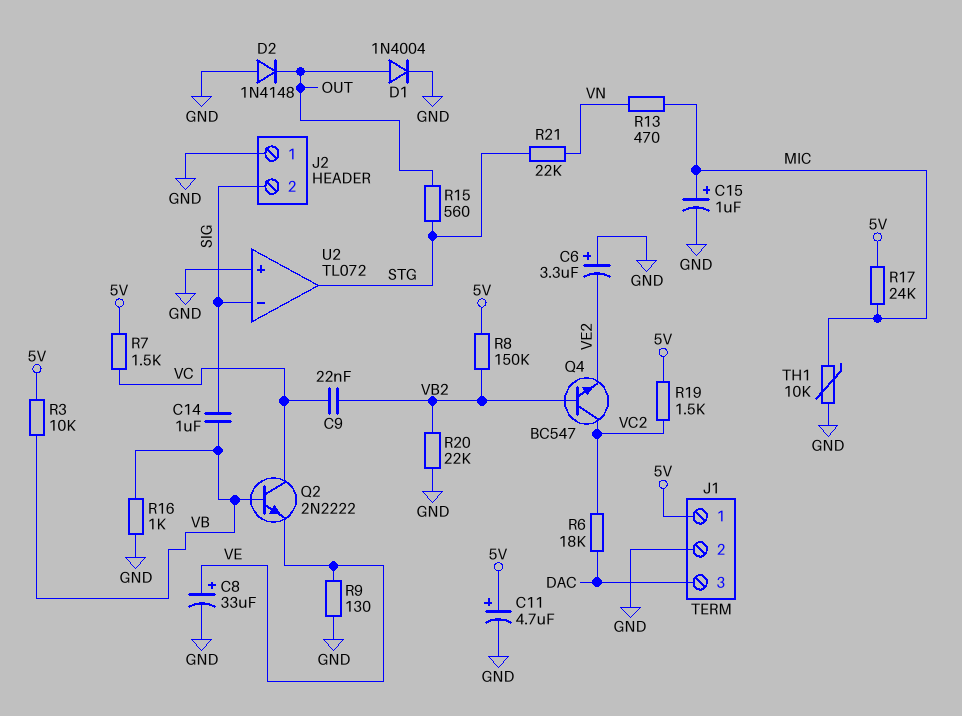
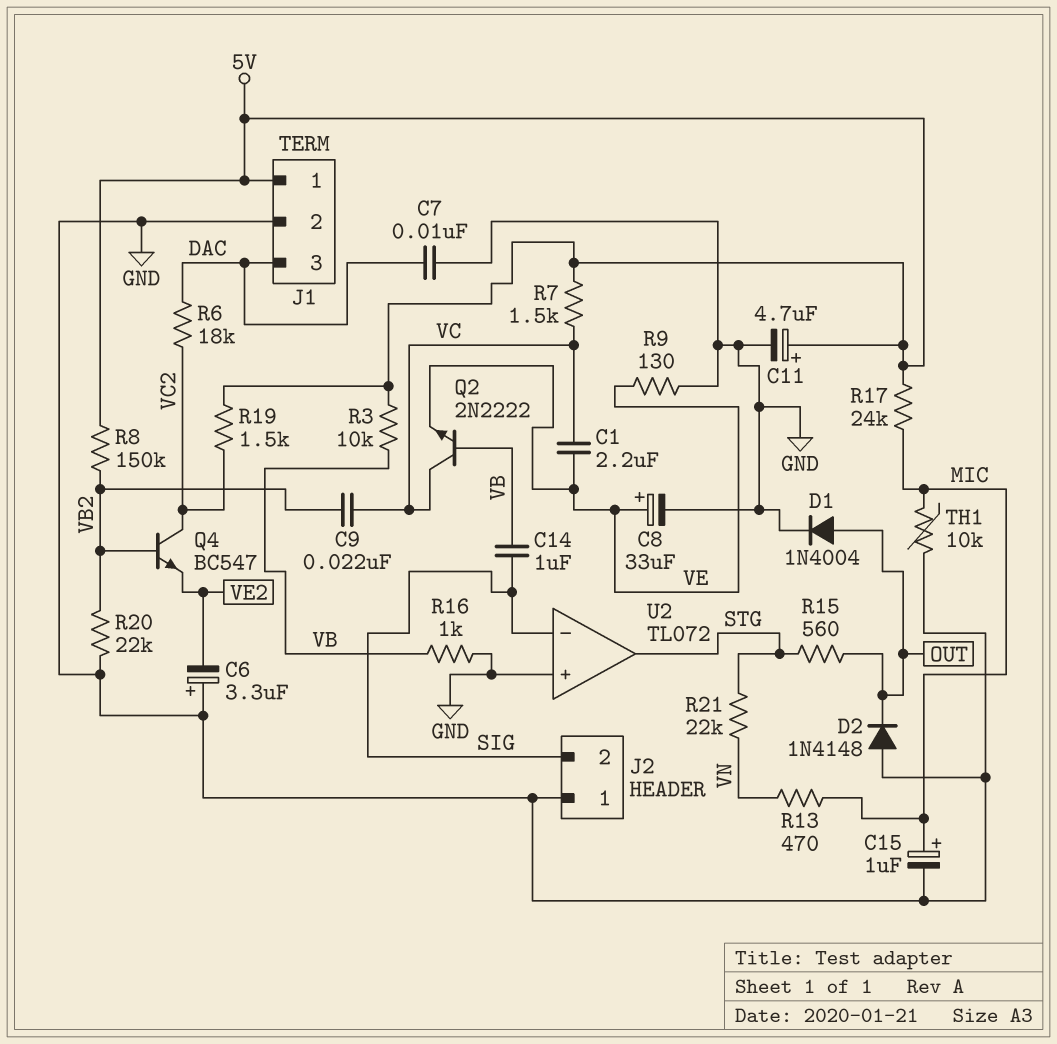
C1: none -> 2.2uF (VC, VE)
C7: none -> 10nF (DAC, GND)

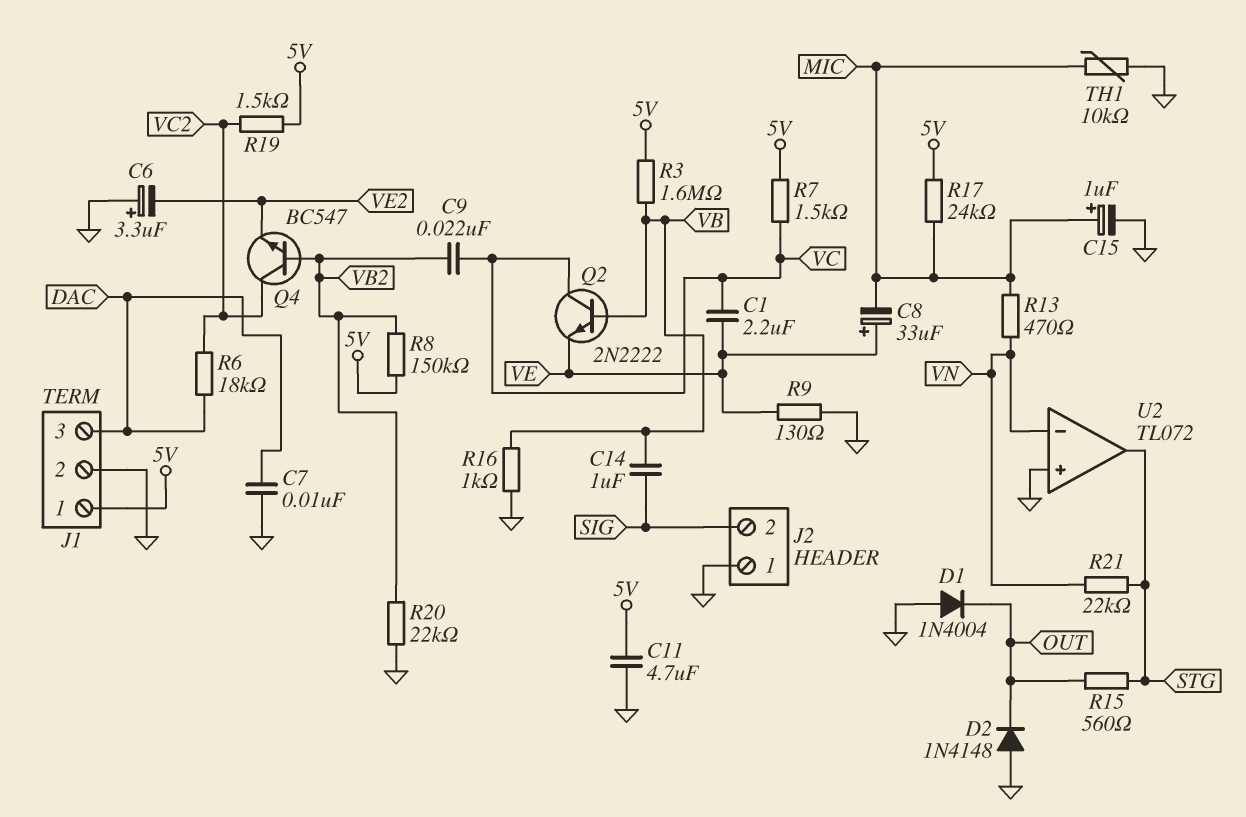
C8: 33uF (plus VE, minus GND) -> 33uF (plus VE, minus MIC)
C11: 4.7uF (plus 5V, minus GND) -> 4.7uF (5V, GND)
D1: diode 1N4004 (A OUT, K GND) -> diode 1N4004 (A GND, K OUT)
R3: 10k (5V, VB) -> 1.6M (5V, VB)
U2 pin in-: SIG -> VN

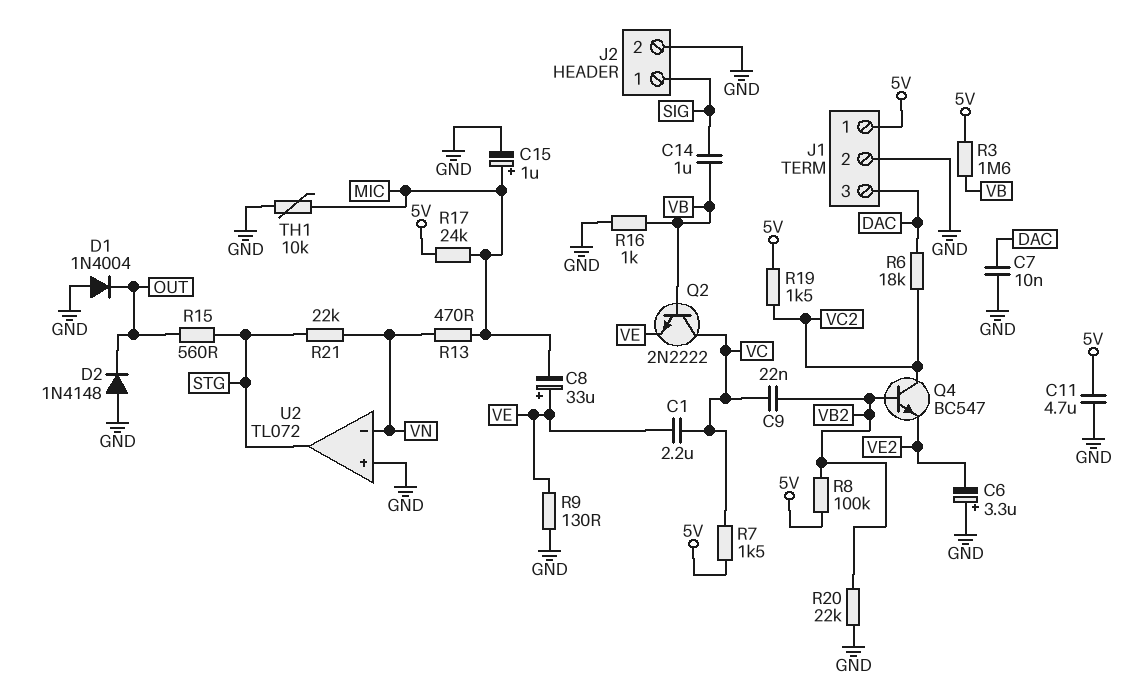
J2 pin 1: GND -> SIG
J2 pin 2: SIG -> GND
R8: 150k (5V, VB2) -> 100k (5V, VB2)

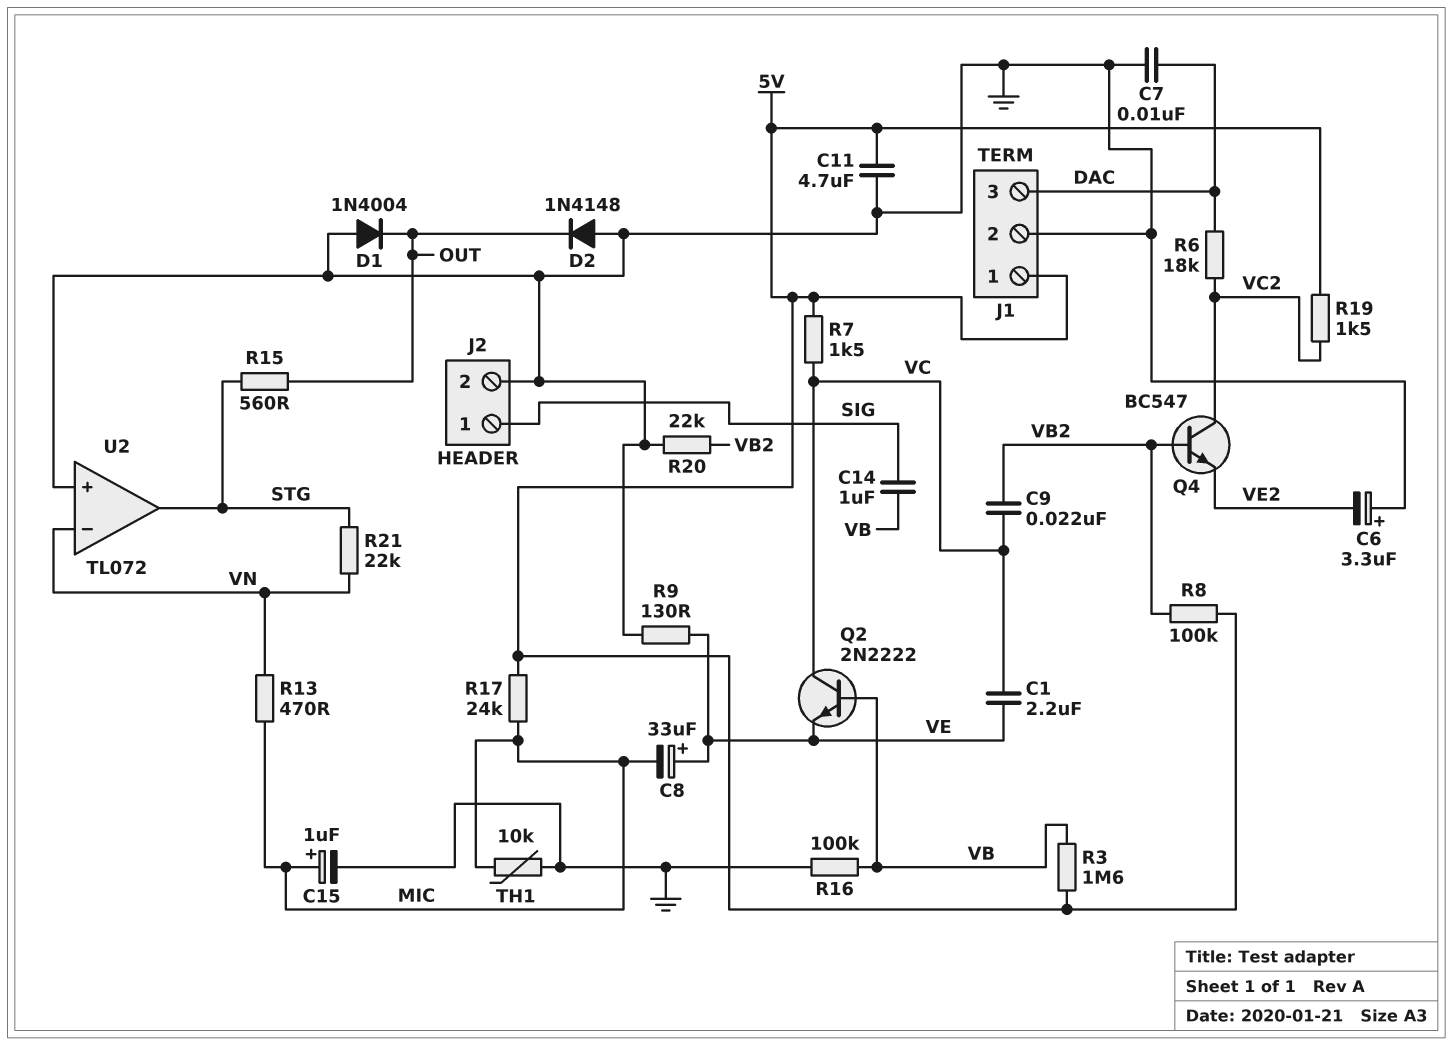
R16: 1k (GND, VB) -> 100k (GND, VB)

